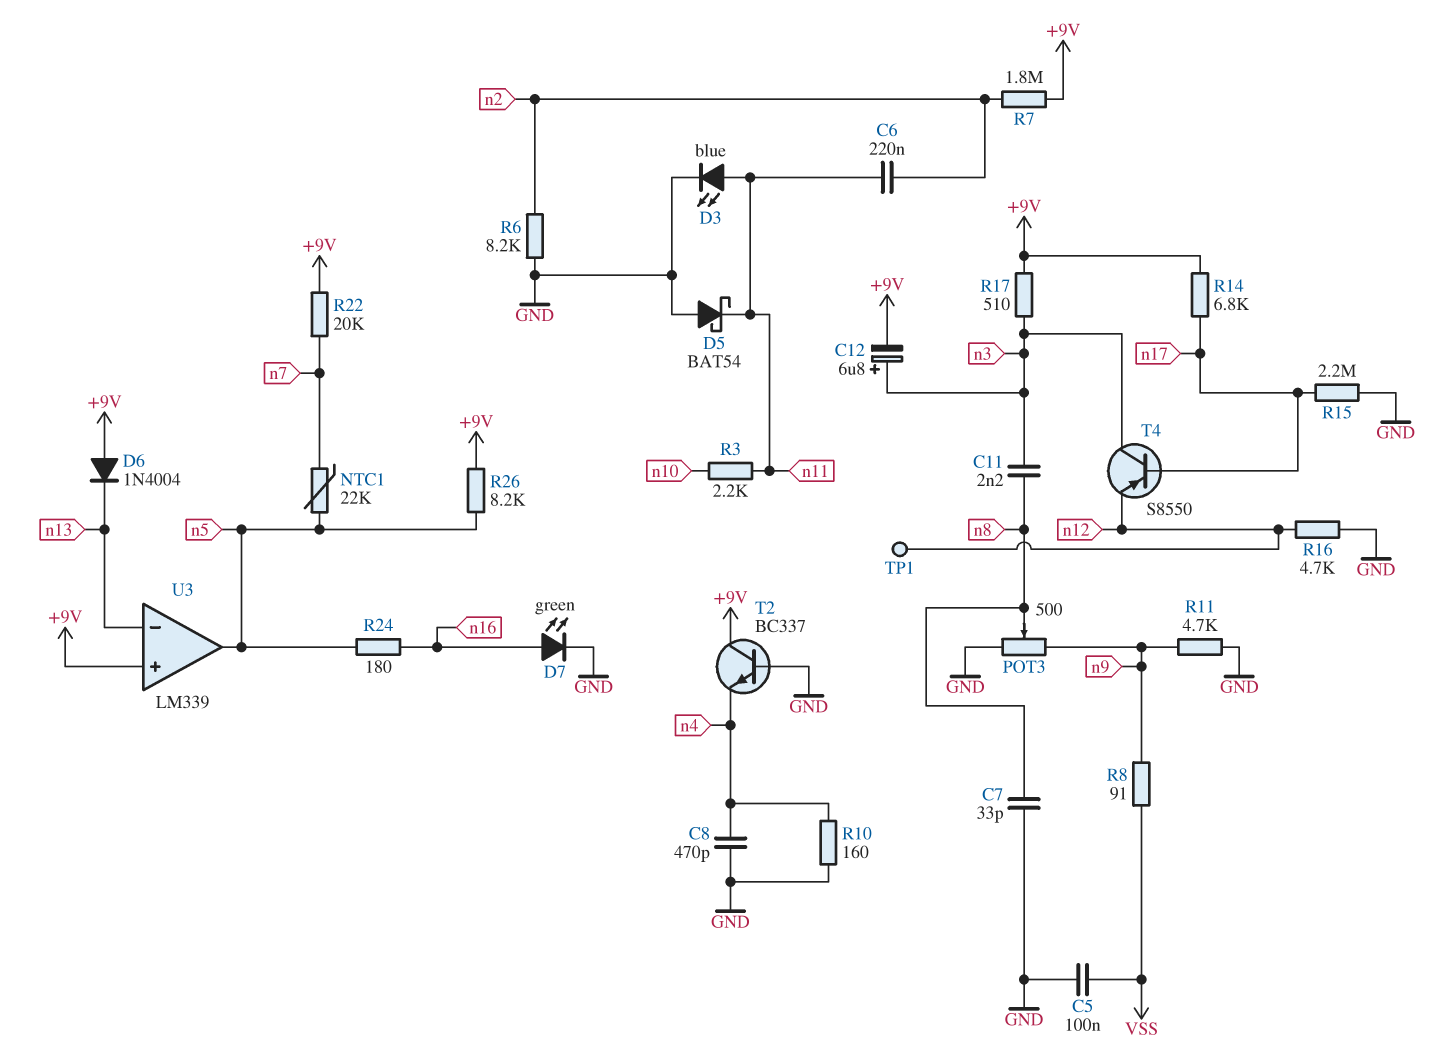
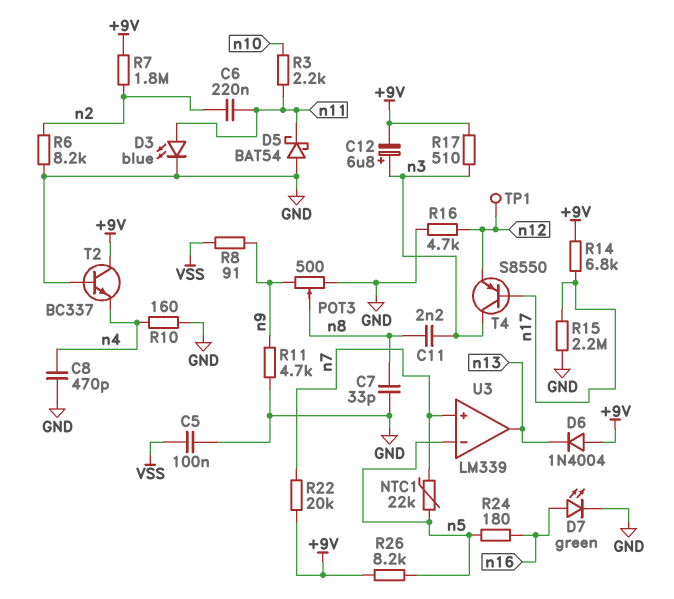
U3 pin in+: +9V -> n7
U3 pin in-: n13 -> n5
U3 pin out: n5 -> n13

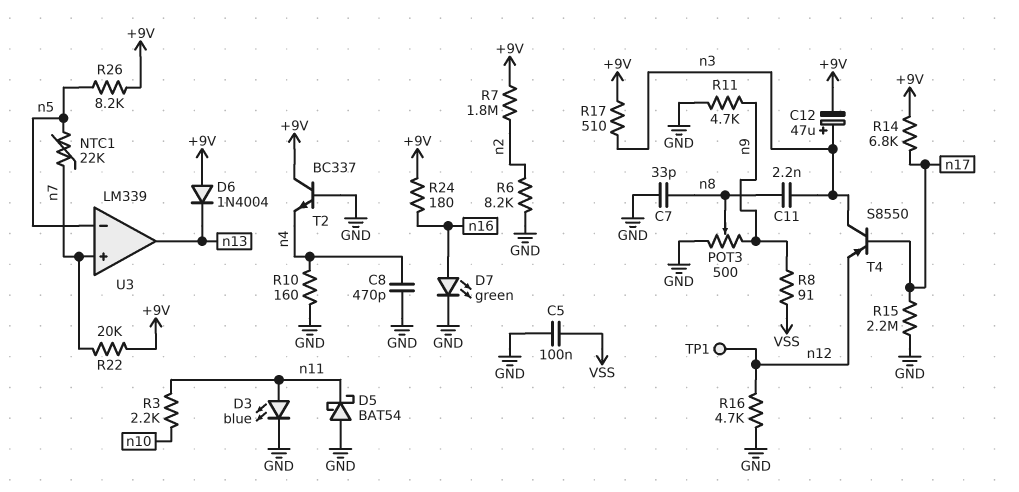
C6: 220nF (n2, n11) -> none
C12: 6.8uF (plus n3, minus +9V) -> 47uF (plus n3, minus +9V)
R24: 180 (n5, n16) -> 180 (+9V, n16)

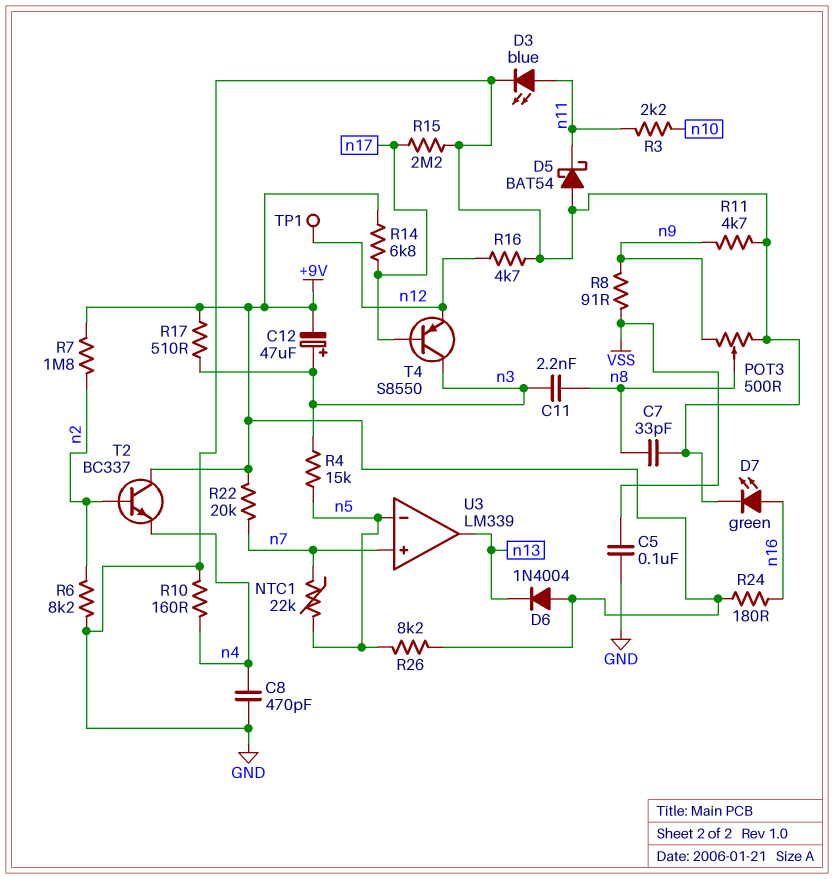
R4: none -> 15k (n3, n5)
T2: NPN BC337 (B GND, C +9V, E n4) -> NPN BC337 (B n2, C +9V, E n4)

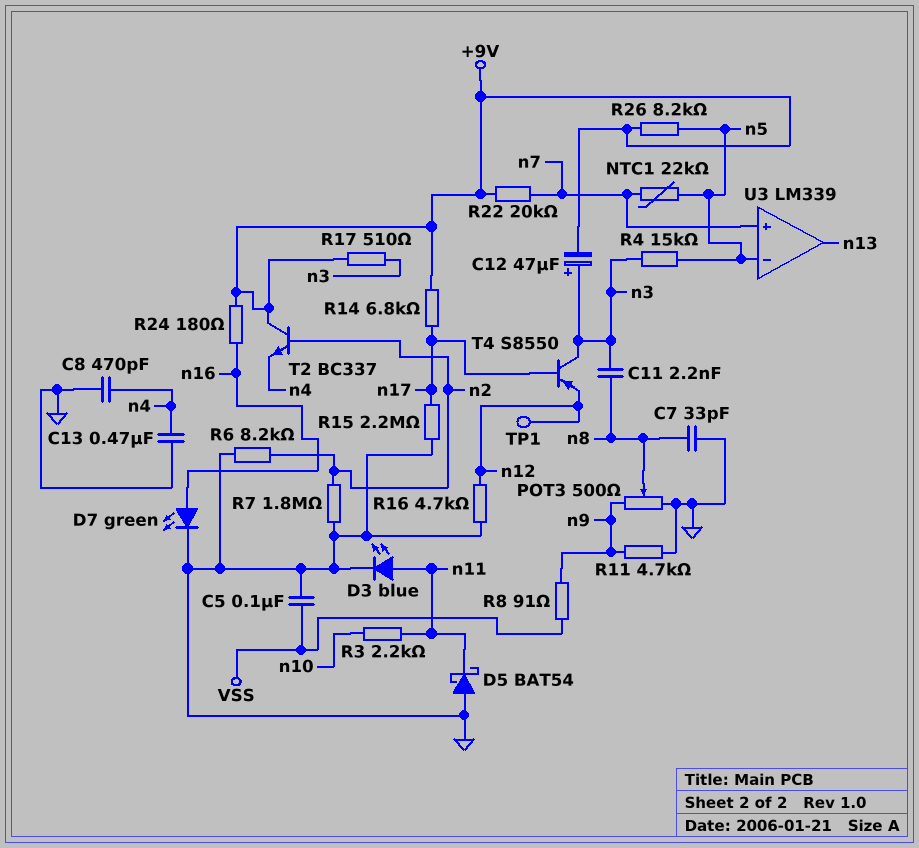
C13: none -> 470nF (GND, n4)
D6: diode 1N4004 (A +9V, K n13) -> none
R7: 1.8M (+9V, n2) -> 1.8M (GND, n2)
R10: 160 (GND, n4) -> none

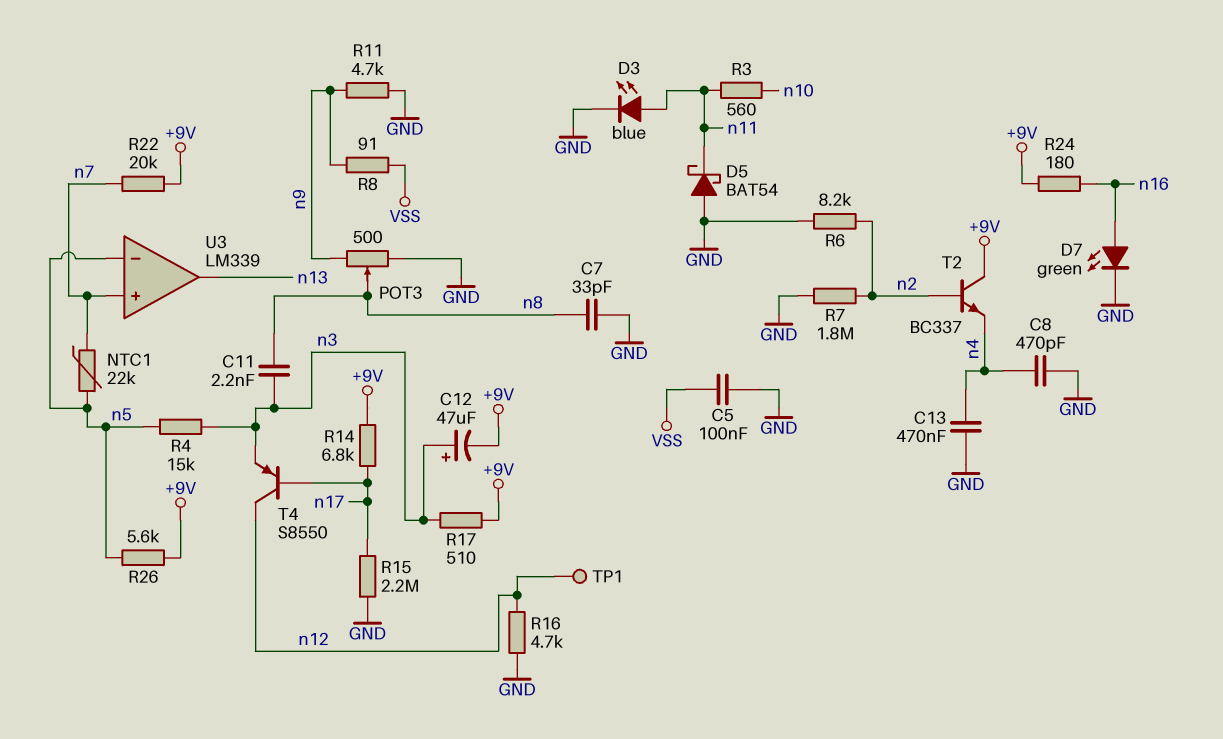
R3: 2.2k (n10, n11) -> 560 (n10, n11)
R26: 8.2k (+9V, n5) -> 5.6k (+9V, n5)
T4: PNP S8550 (B n17, C n3, E n12) -> PNP S8550 (B n17, C n12, E n3)

